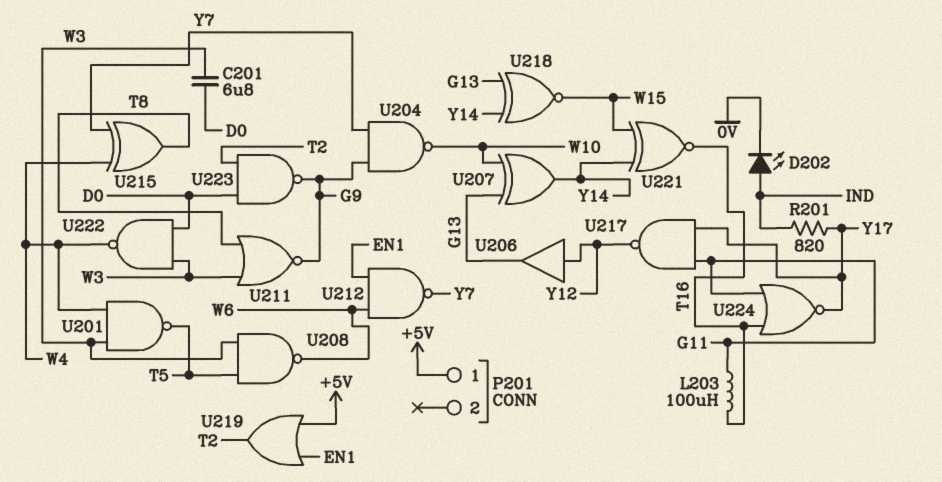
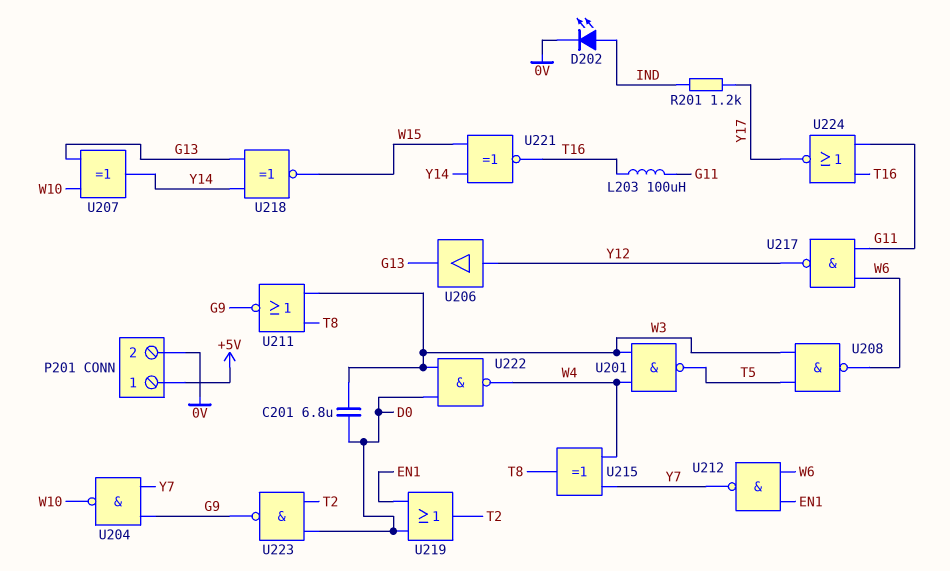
P201 pin 2: none -> 0V
R201: 820 (IND, Y17) -> 1.2k (IND, Y17)
U217: NAND (in G11, in Y17, out Y12) -> NAND (in G11, in W6, out Y12)
U219: OR (in +5V, in EN1, out T2) -> OR (in D0, in EN1, out T2)

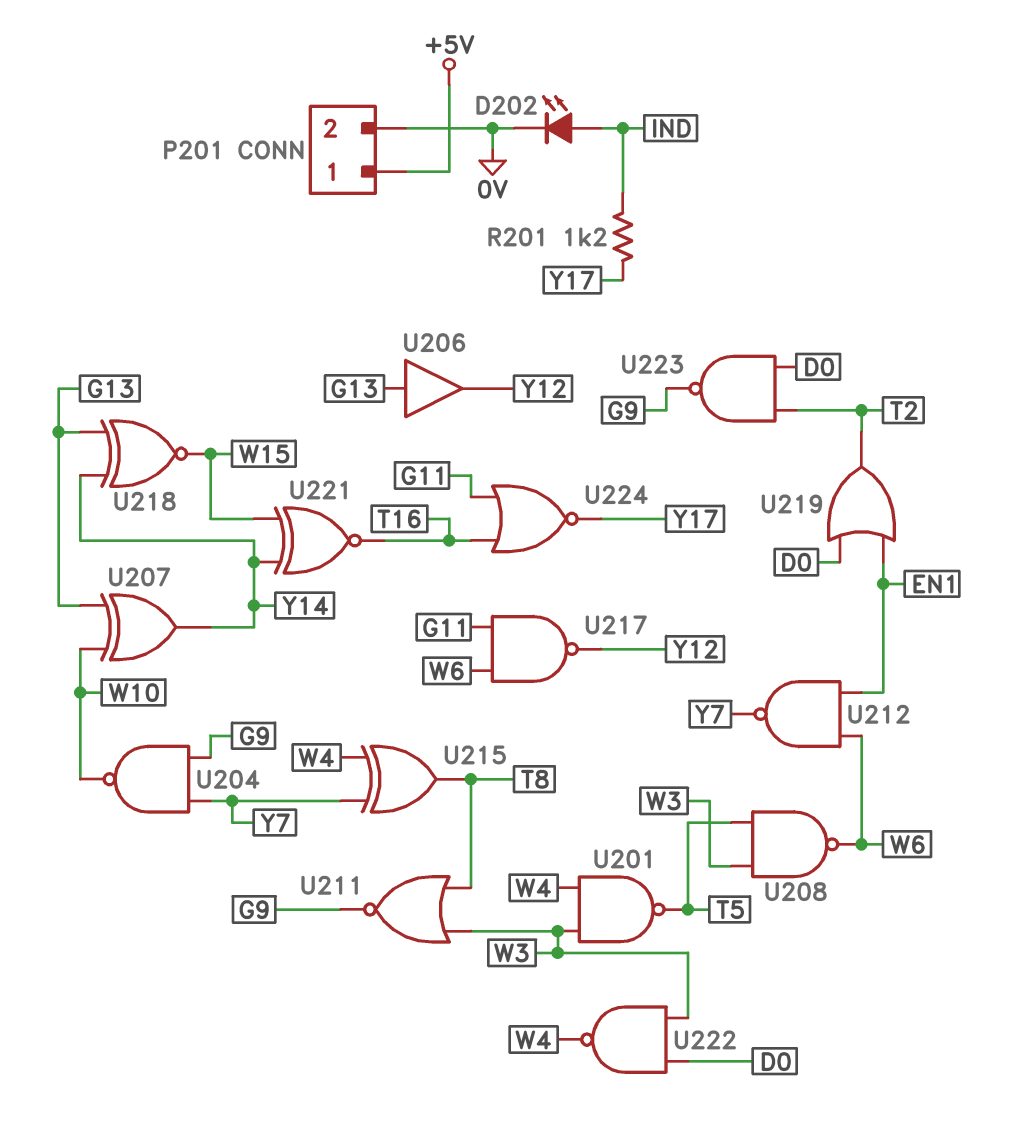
C201: 6.8uF (D0, W3) -> none
L203: 100uH (G11, T16) -> none
U206: buffer (in Y12, out G13) -> buffer (in G13, out Y12)

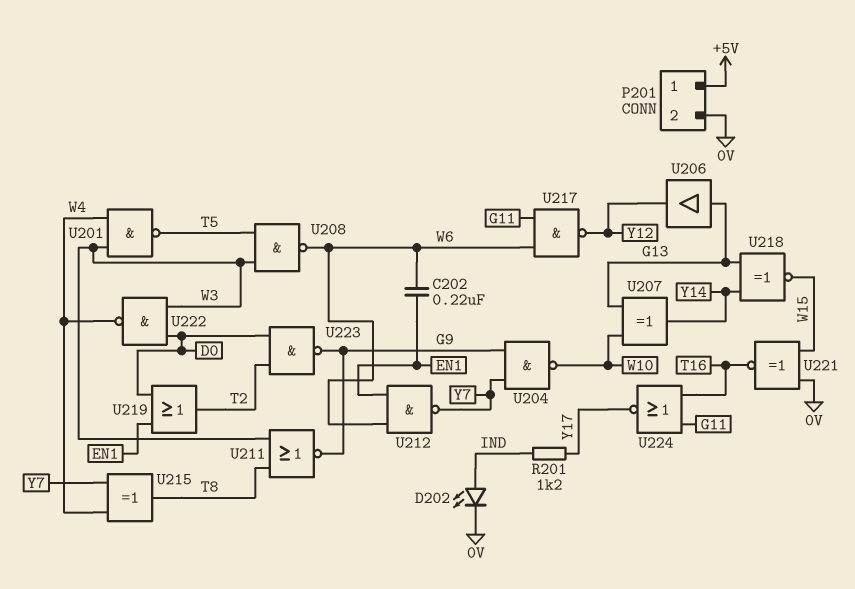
C202: none -> 220nF (EN1, W6)
U221: XNOR (in W15, in Y14, out T16) -> XNOR (in 0V, in W15, out T16)

